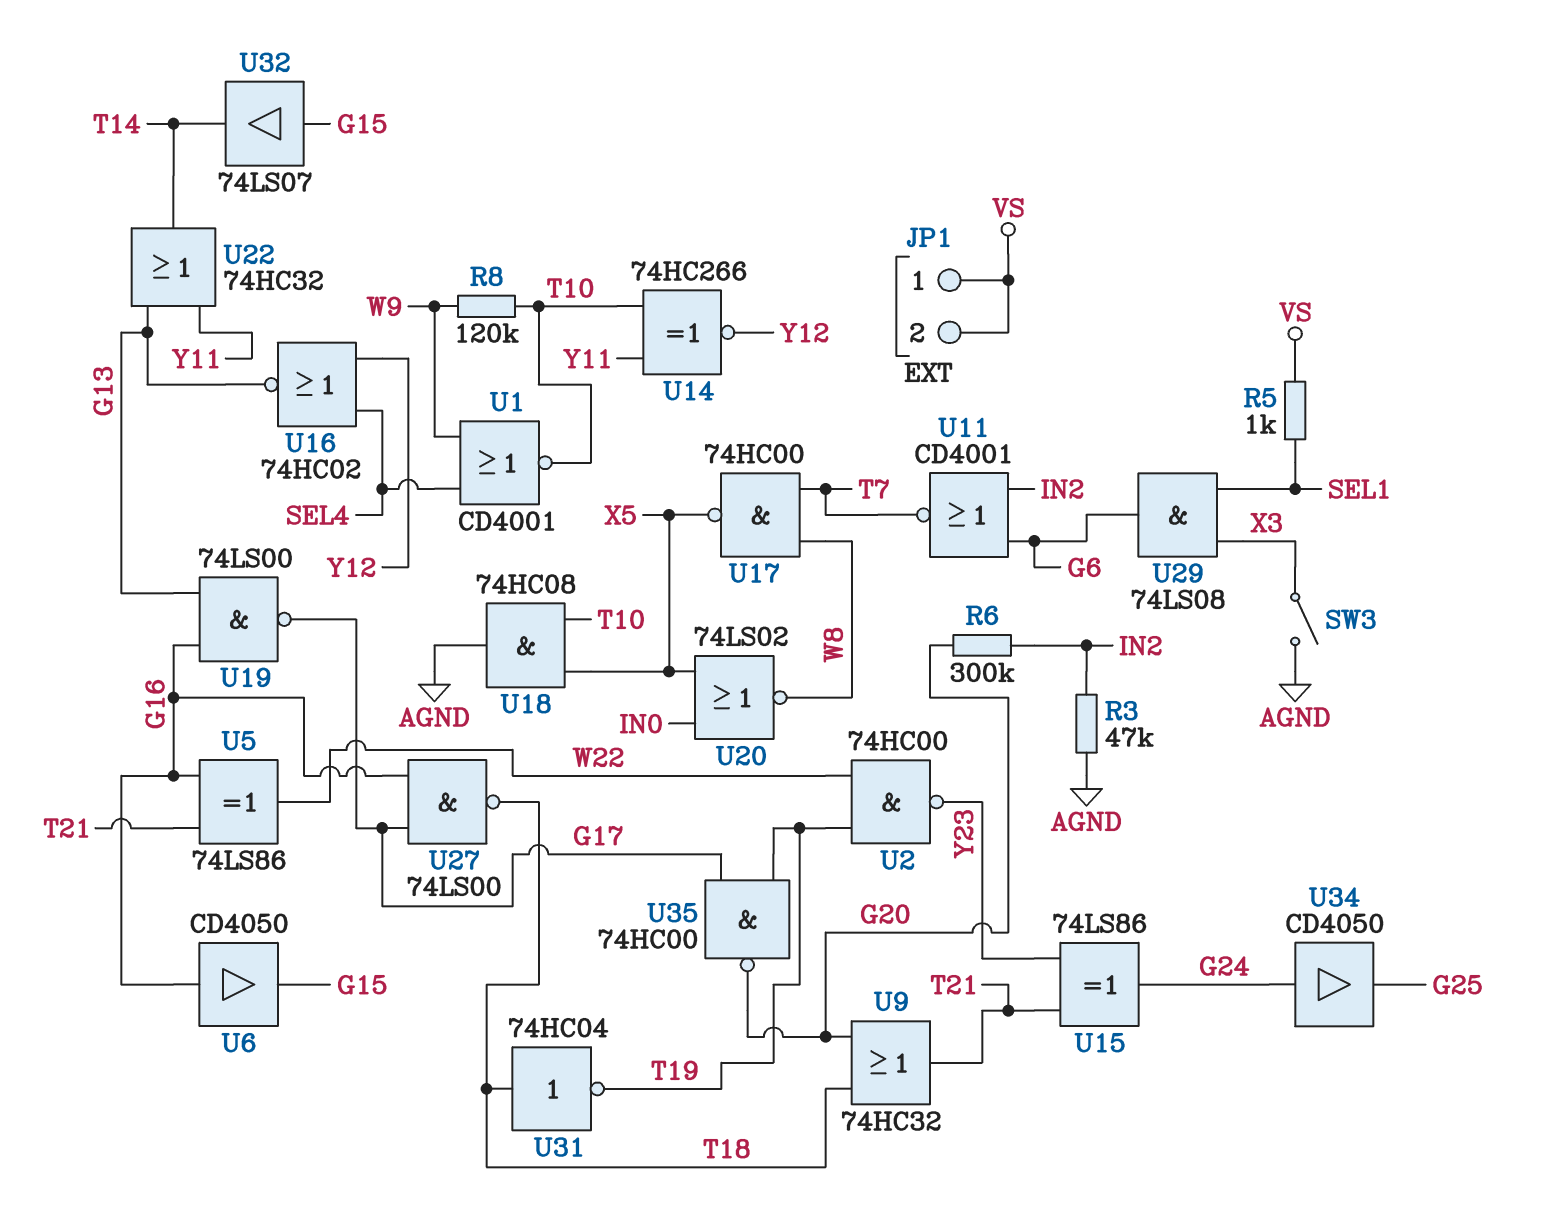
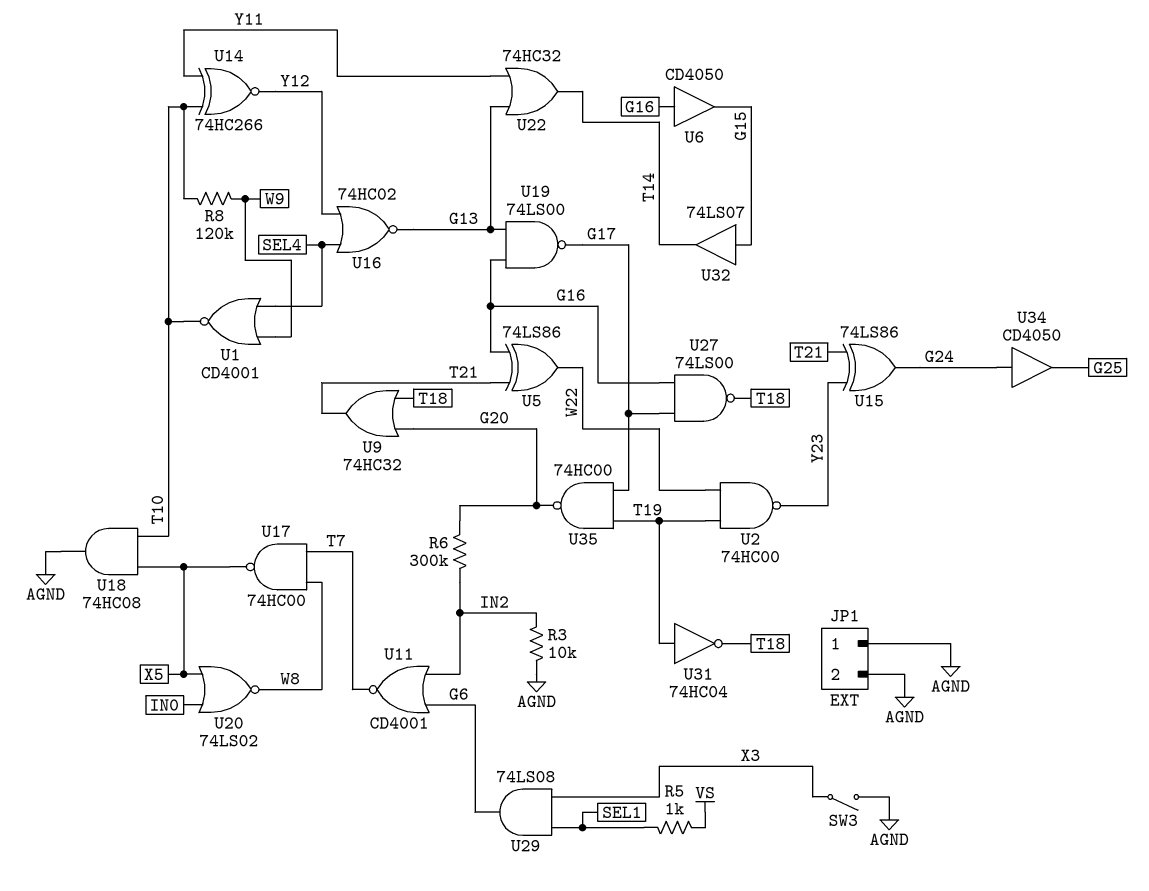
JP1 pin 1: VS -> AGND
JP1 pin 2: VS -> AGND
R3: 47k (AGND, IN2) -> 10k (AGND, IN2)
U31: NOT 74HC04 (in T18, out T19) -> NOT 74HC04 (in T19, out T18)

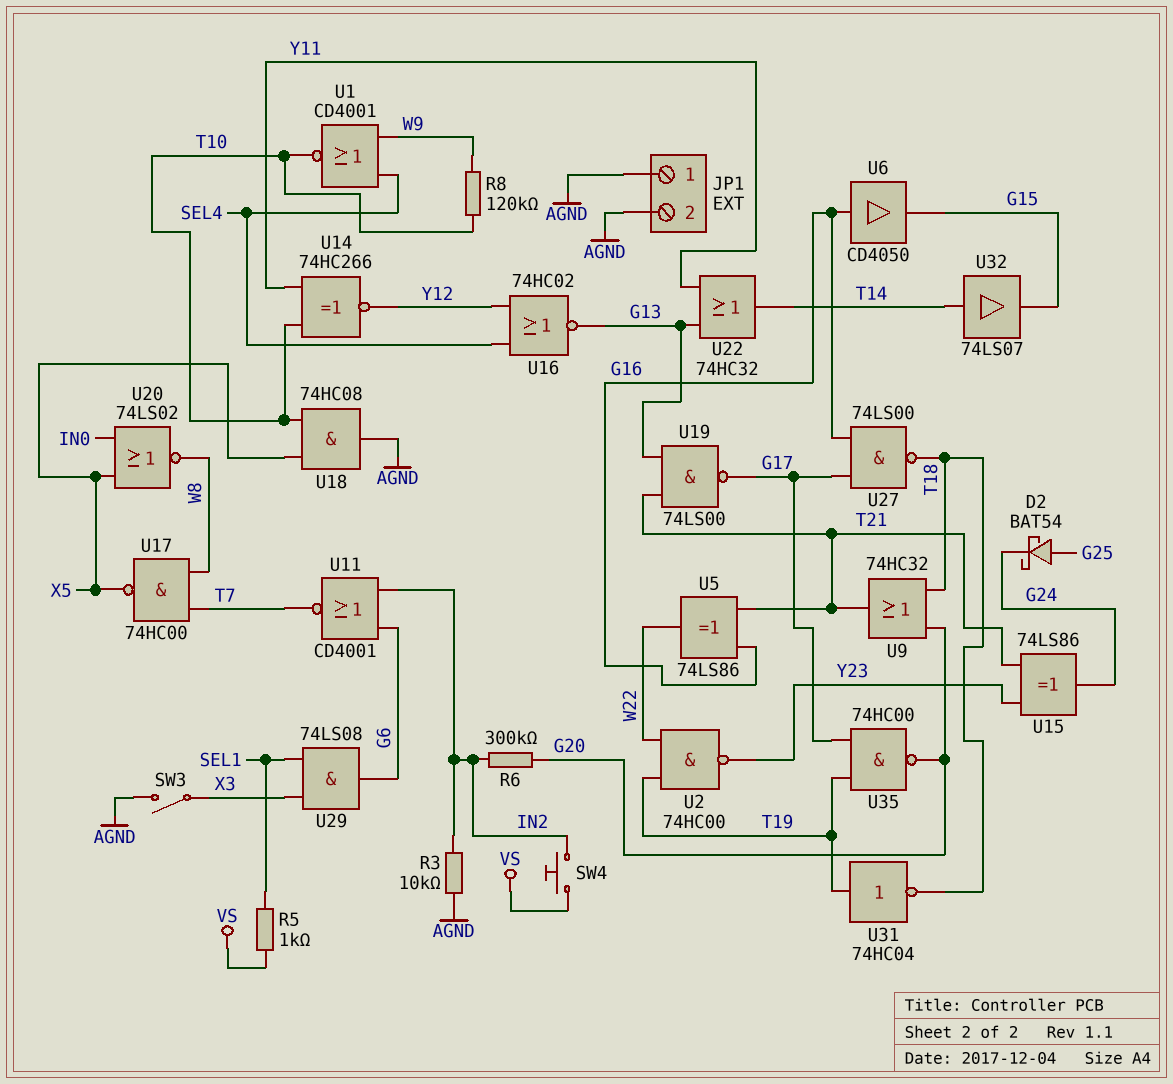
D2: none -> schottky BAT54 (A G25, K G24)
SW4: none -> button (IN2, VS)
U19: NAND 74LS00 (in G13, in G16, out G17) -> NAND 74LS00 (in G13, in T21, out G17)
U32: buffer 74LS07 (in G15, out T14) -> buffer 74LS07 (in T14, out G15)
U34: buffer CD4050 (in G24, out G25) -> none

